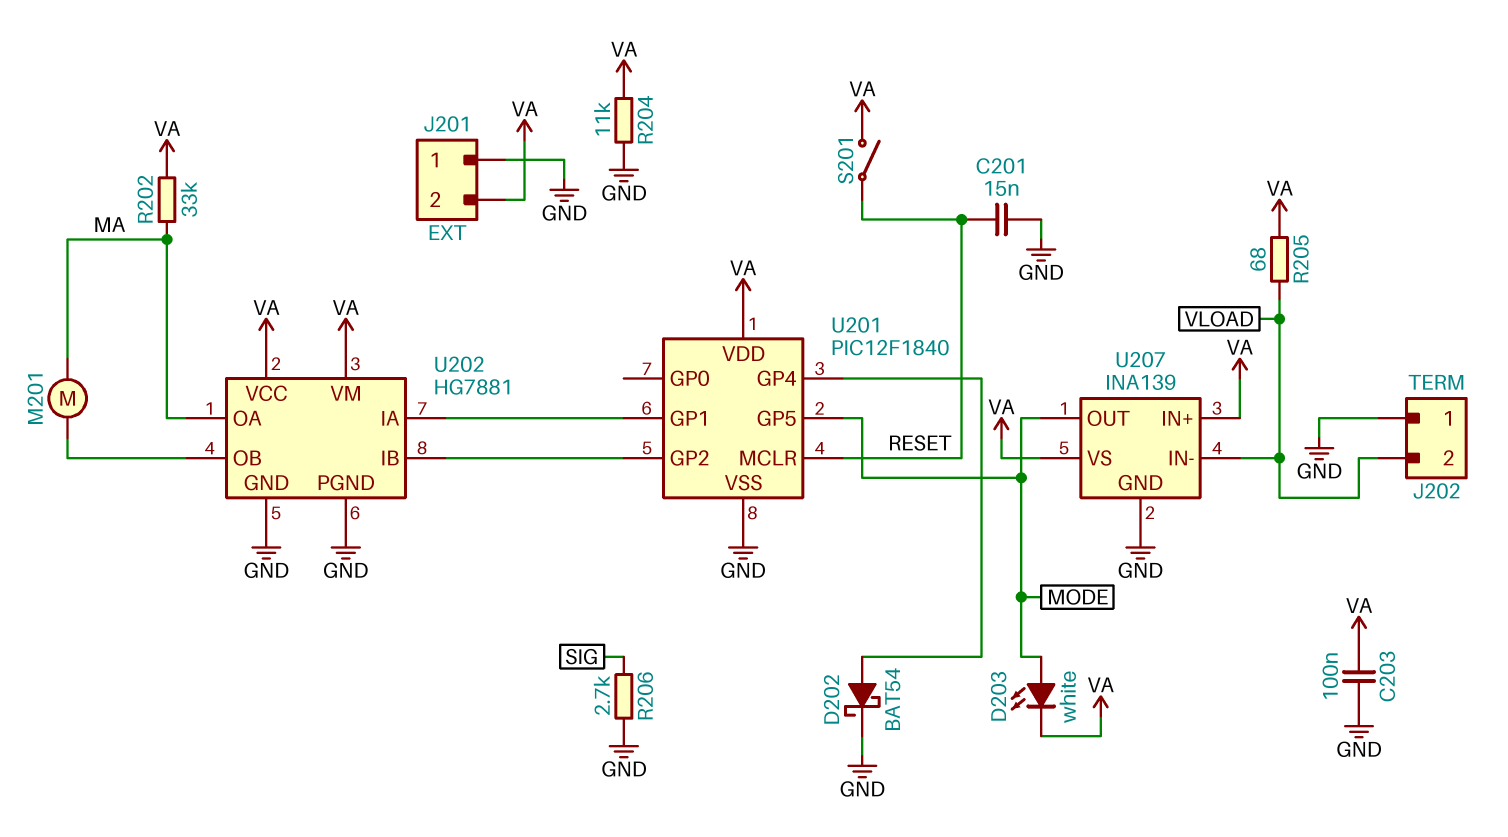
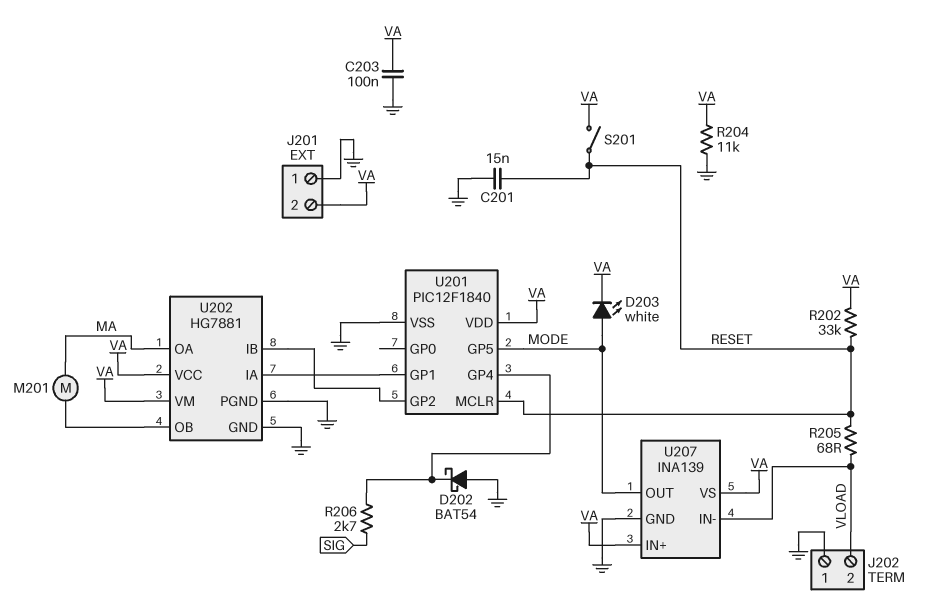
D202: schottky BAT54 (A U201/GP4, K GND) -> schottky BAT54 (A GND, K U201/GP4)
R202: 33k (MA, VA) -> 33k (RESET, VA)
R205: 68 (VA, VLOAD) -> 68 (RESET, VLOAD)
R206: 2.7k (GND, SIG) -> 2.7k (SIG, U201/GP4)

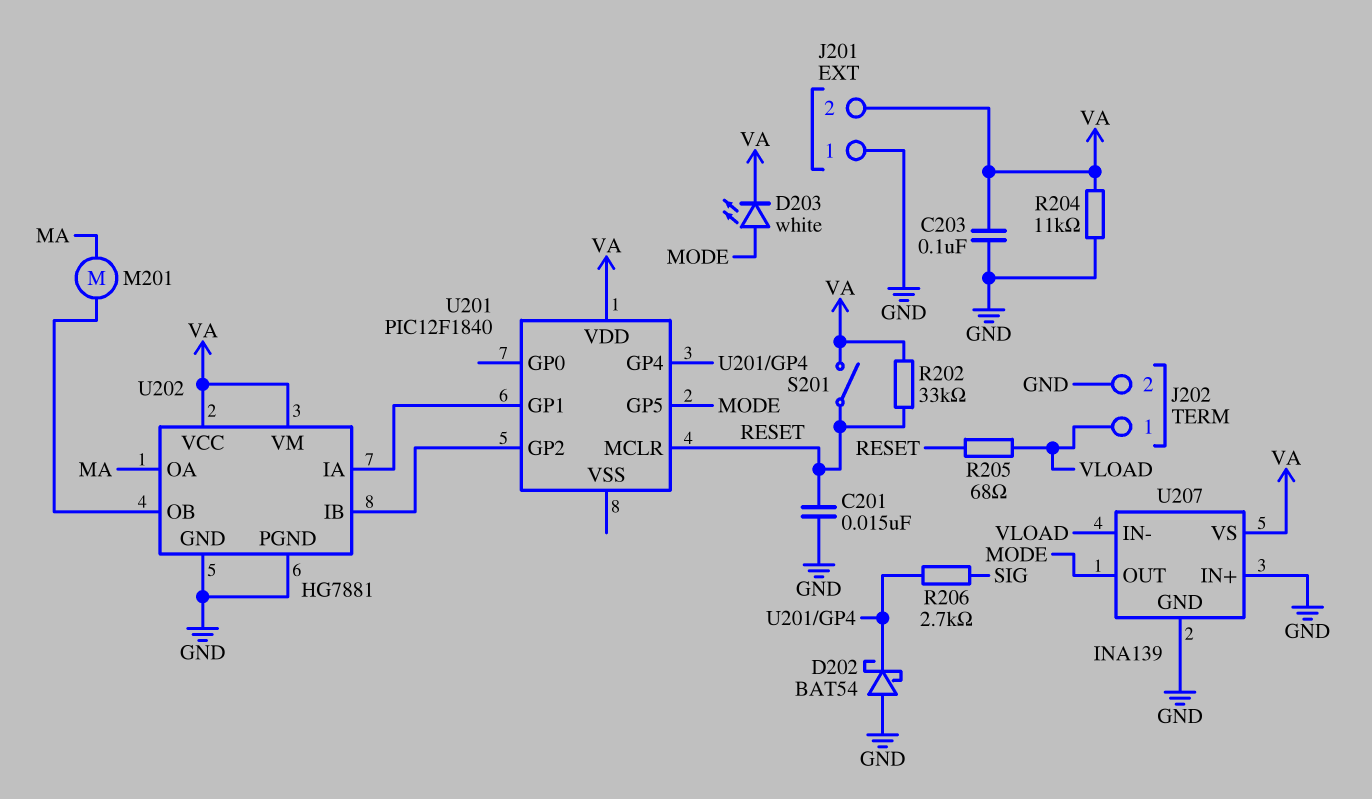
J202 pin 1: GND -> VLOAD
J202 pin 2: VLOAD -> GND
U201 pin VSS: GND -> none
U207 pin IN+: VA -> GND

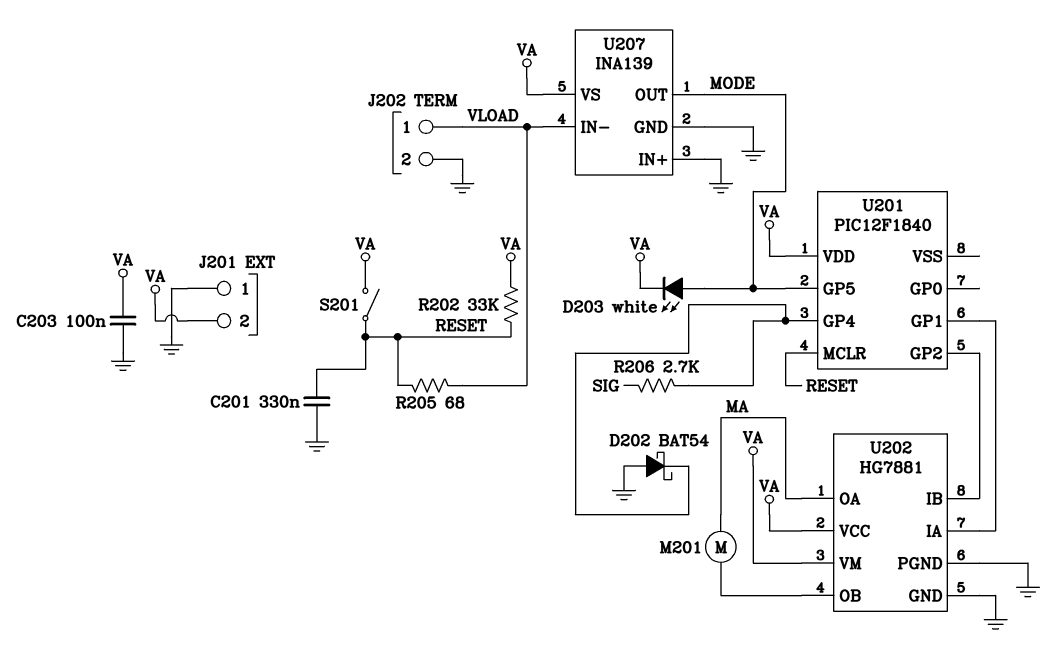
C201: 15nF (GND, RESET) -> 330nF (GND, RESET)
R204: 11k (GND, VA) -> none

